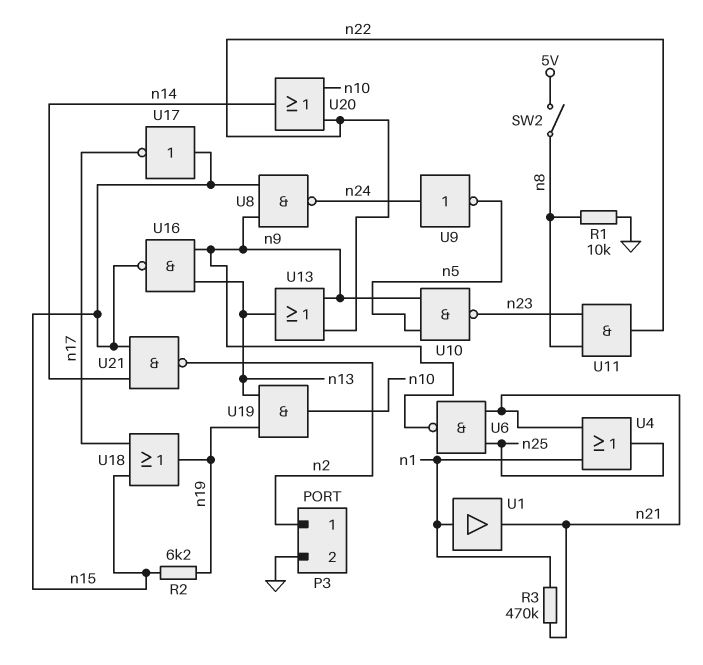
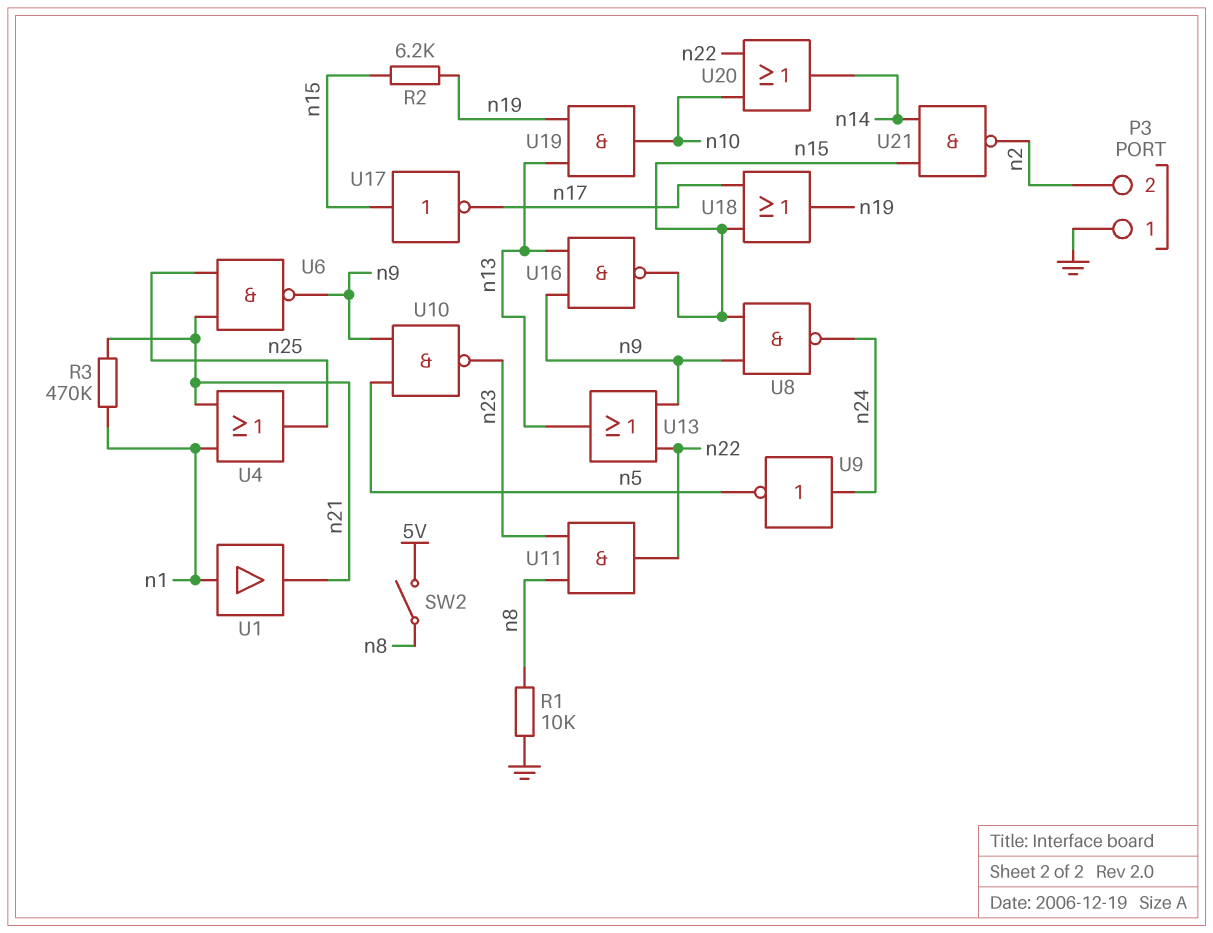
P3 pin 1: n2 -> GND
P3 pin 2: GND -> n2

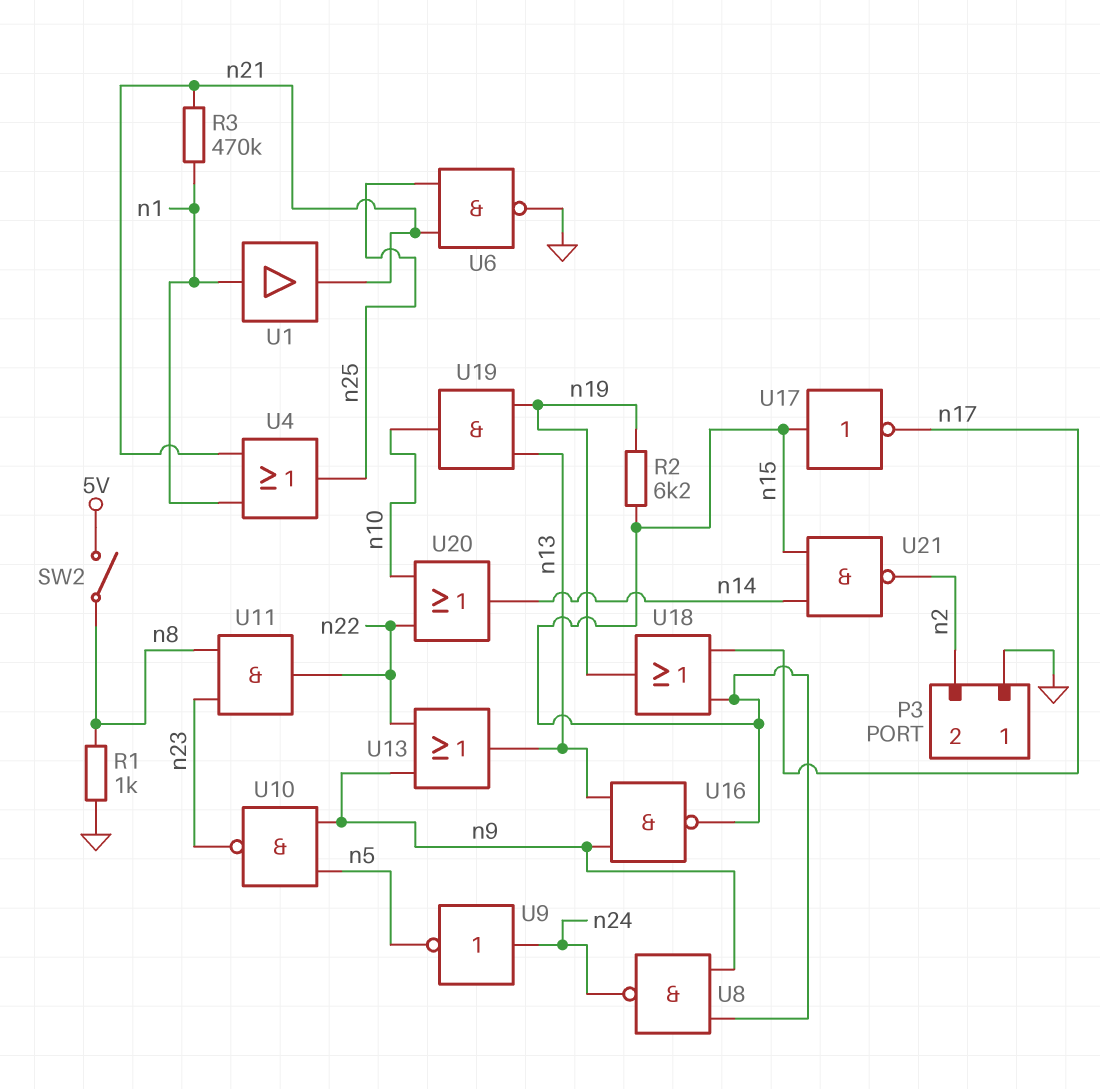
R1: 10k (GND, n8) -> 1k (GND, n8)
U6: NAND (in n21, in n25, out n9) -> NAND (in n21, in n25, out GND)

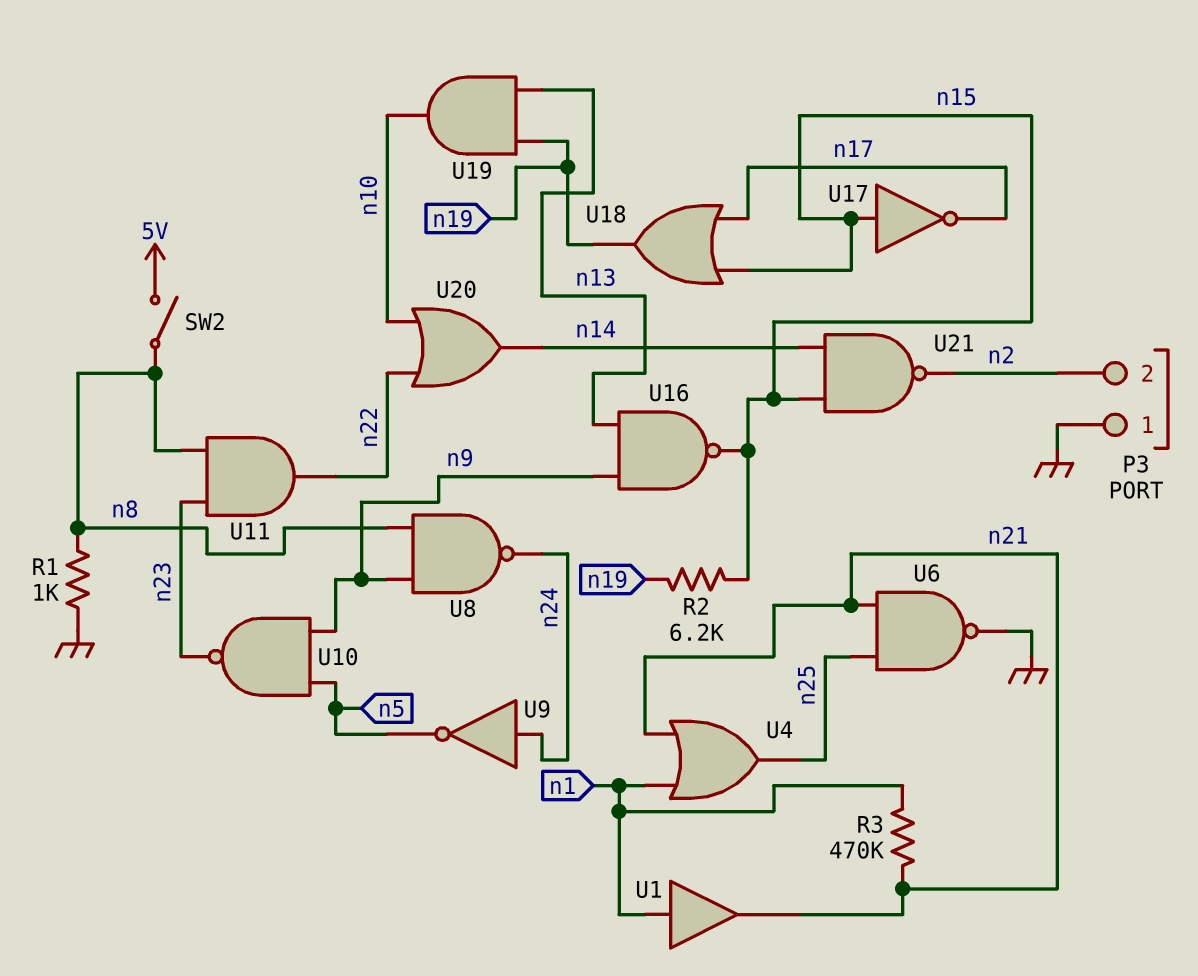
U8: NAND (in n9, in n15, out n24) -> NAND (in n8, in n9, out n24)
U13: OR (in n9, in n22, out n13) -> none

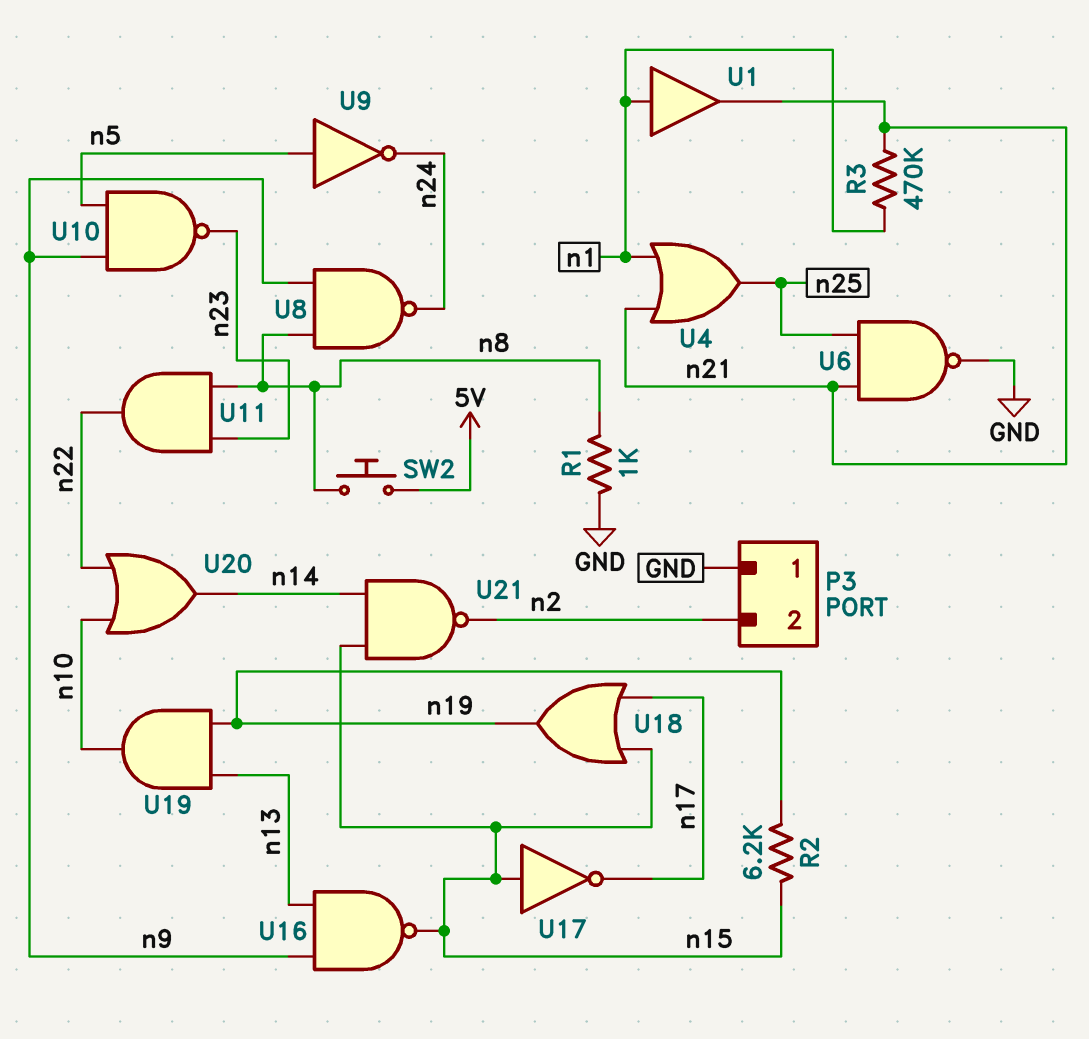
SW2: switch (5V, n8) -> button (5V, n8)
U9: NOT (in n24, out n5) -> NOT (in n5, out n24)

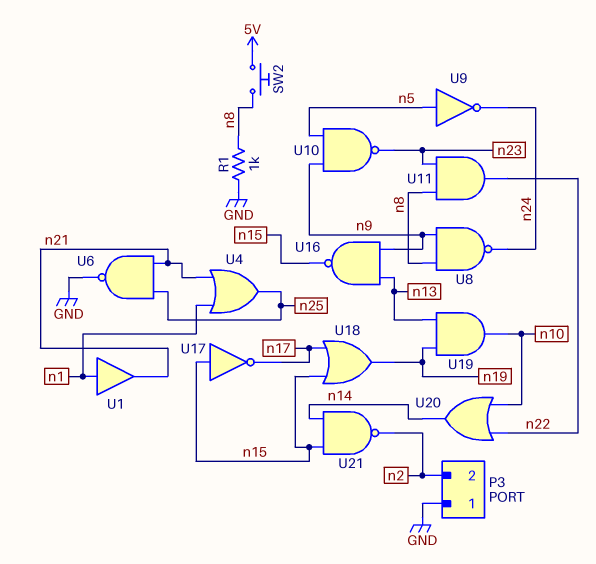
R2: 6.2k (n15, n19) -> none
R3: 470k (n1, n21) -> none

